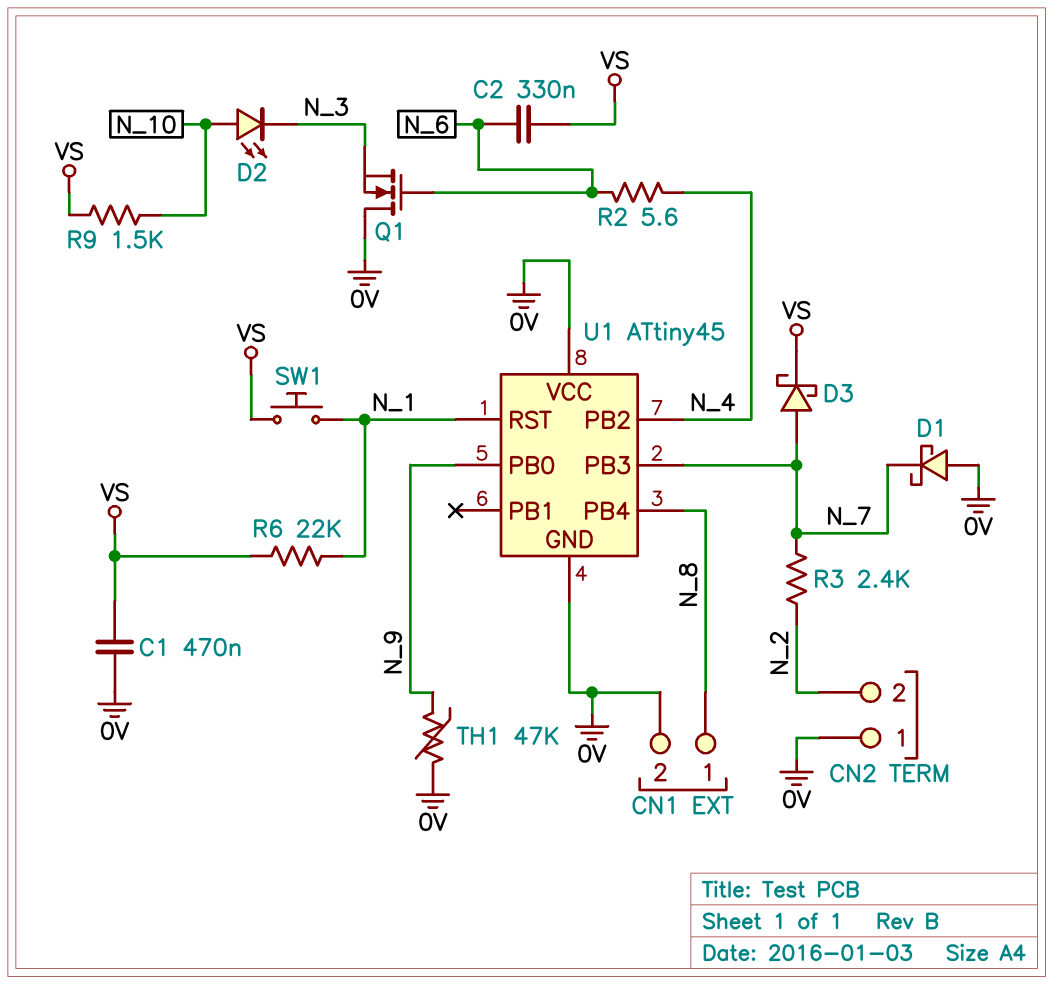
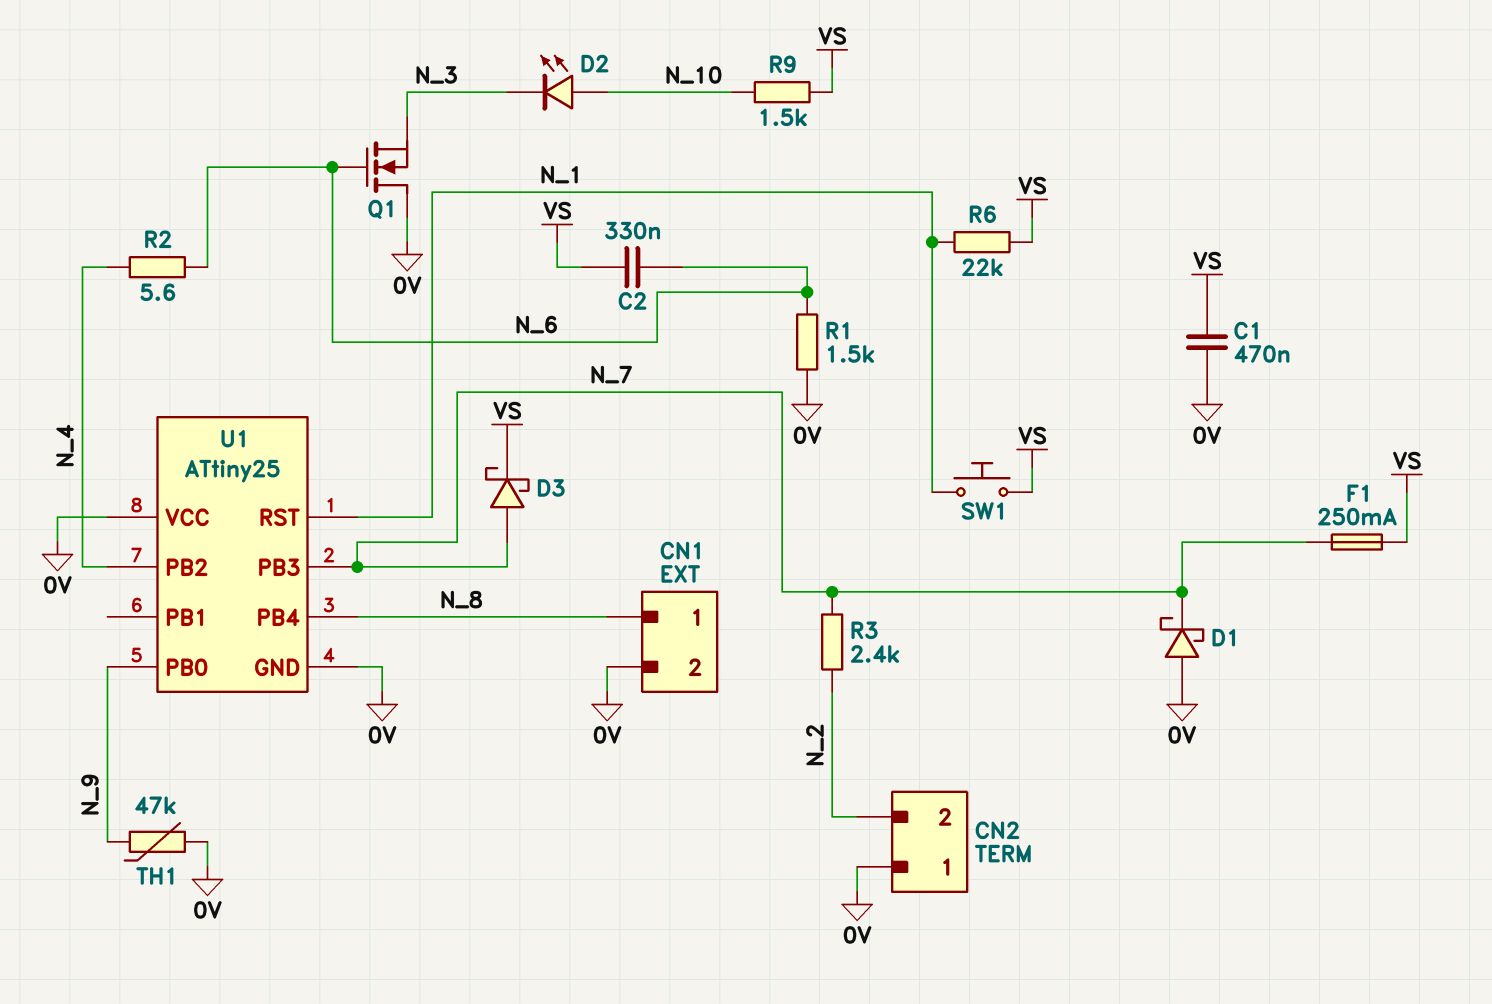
F1: none -> 250mA (N_7, VS)
R1: none -> 1.5k (0V, N_6)
U1: ATtiny45 -> ATtiny25

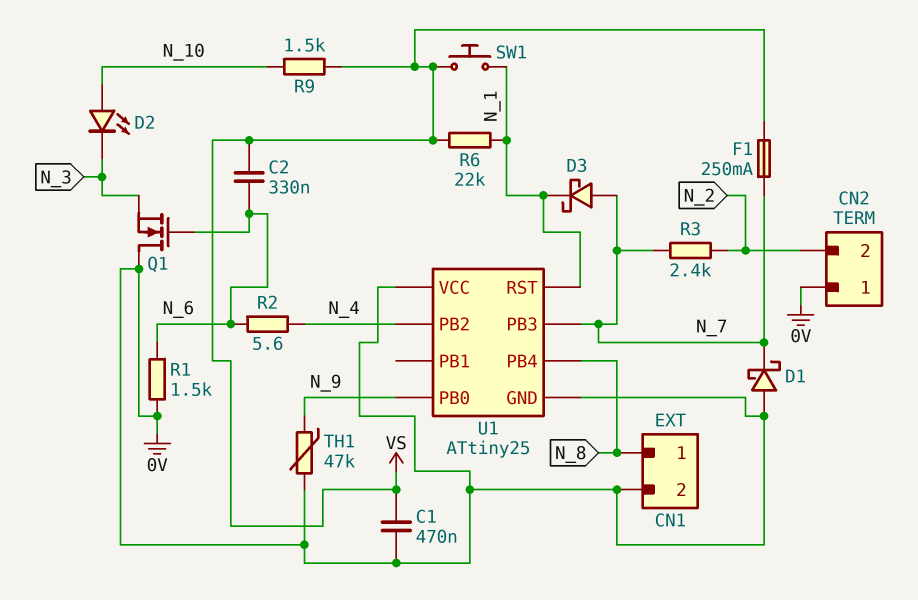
D3: schottky (A N_7, K VS) -> schottky (A N_7, K N_1)

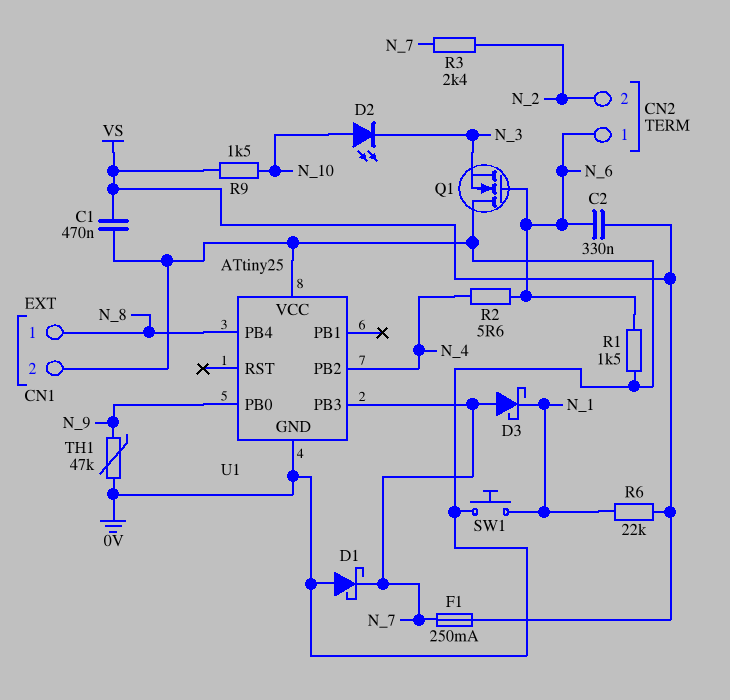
CN2 pin 1: 0V -> N_6
SW1: button (N_1, VS) -> button (0V, N_1)
U1 pin RST: N_1 -> none

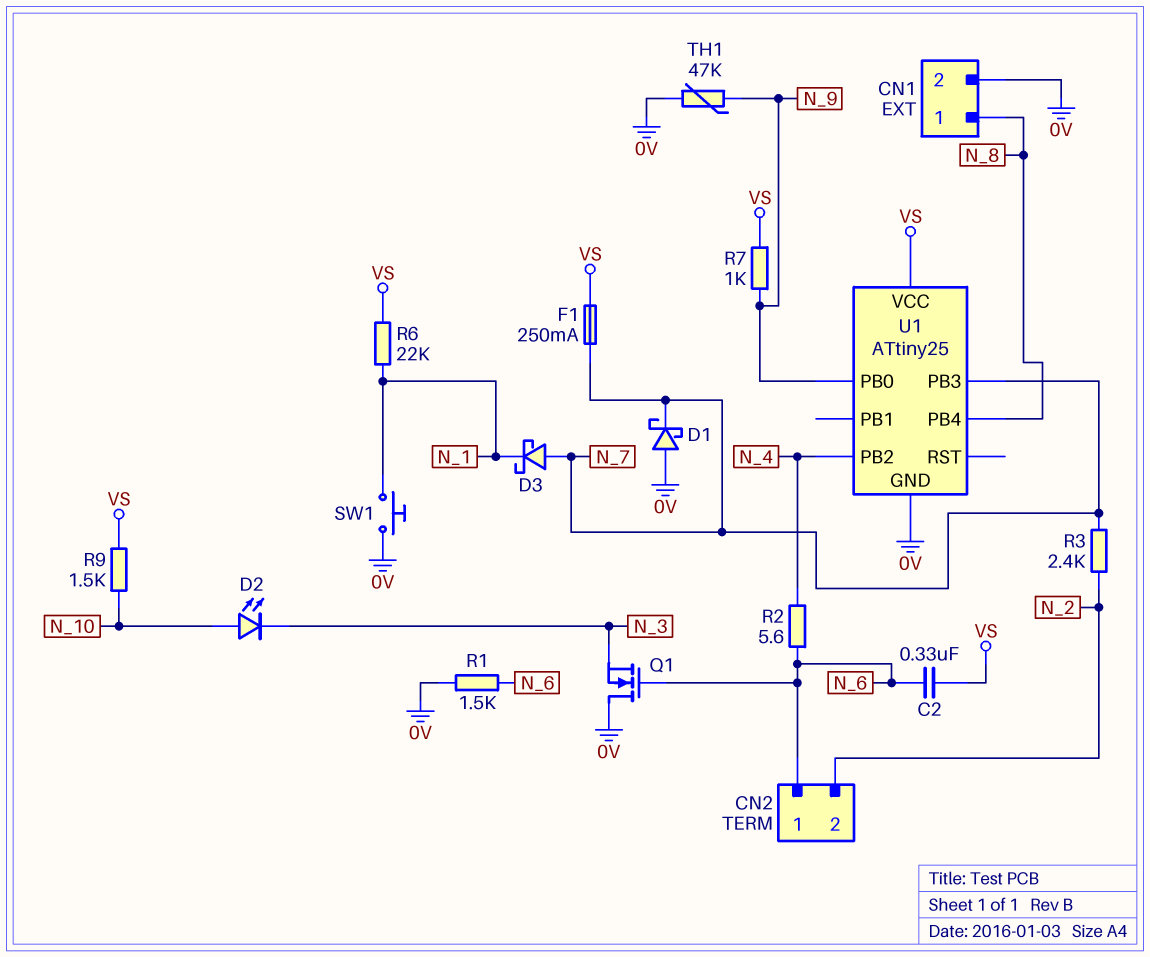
C1: 470nF (0V, VS) -> none
R7: none -> 1k (N_9, VS)
U1 pin VCC: 0V -> VS

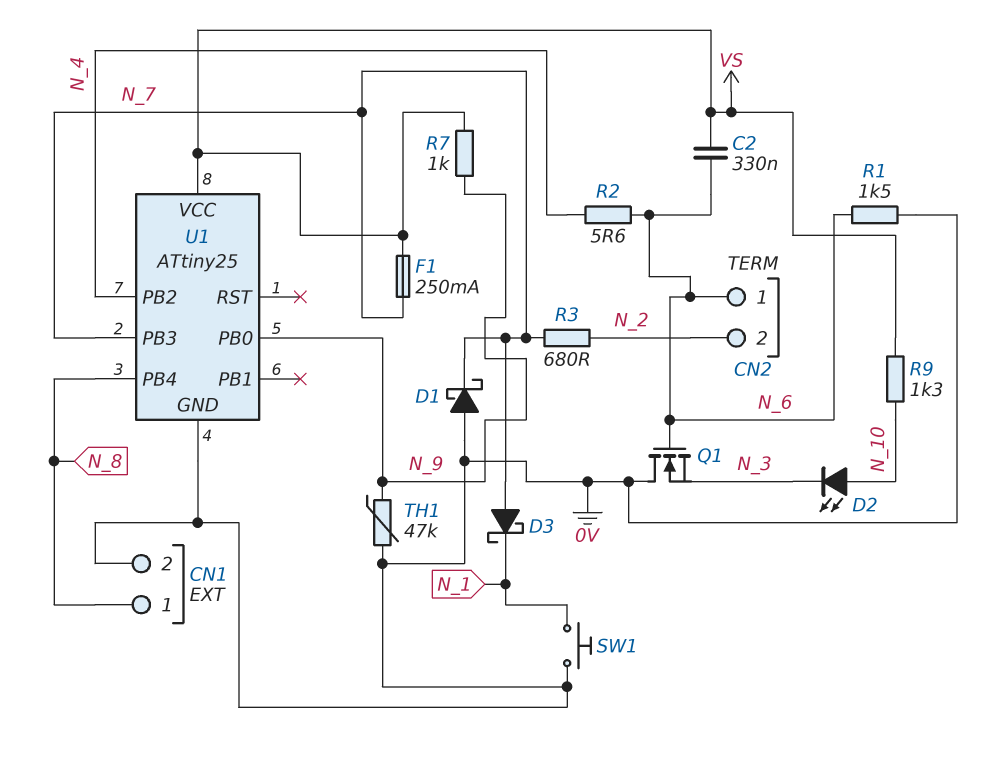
R3: 2.4k (N_2, N_7) -> 680 (N_2, N_7)
R6: 22k (N_1, VS) -> none
R9: 1.5k (N_10, VS) -> 1.3k (N_10, VS)

